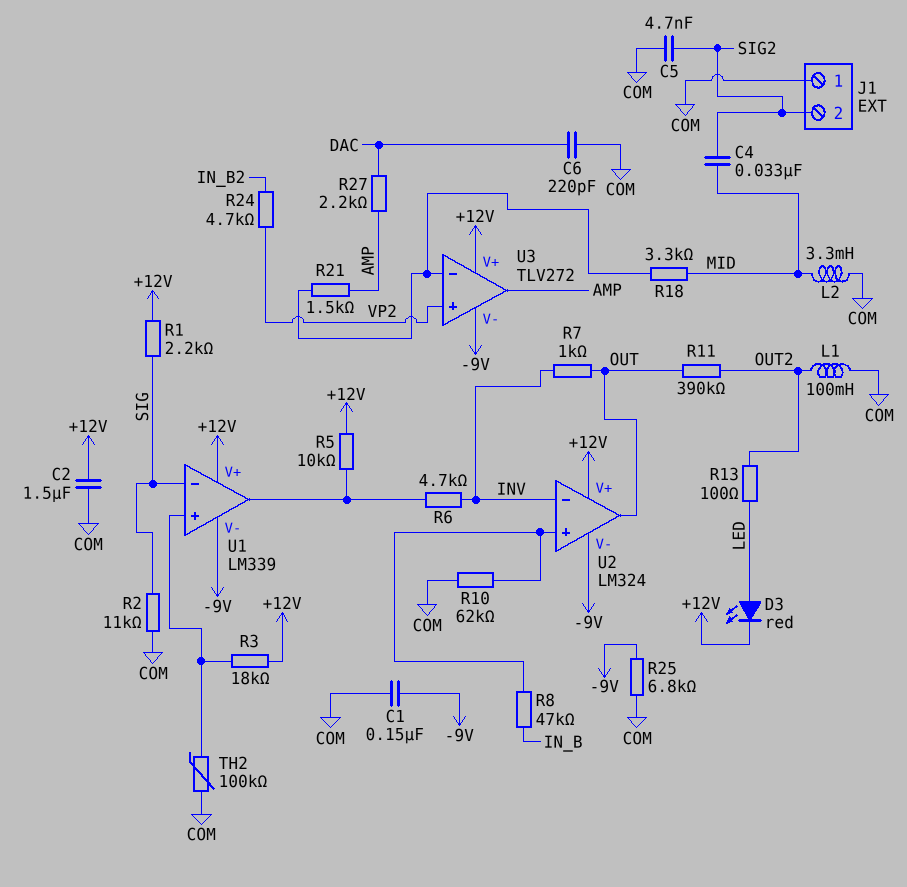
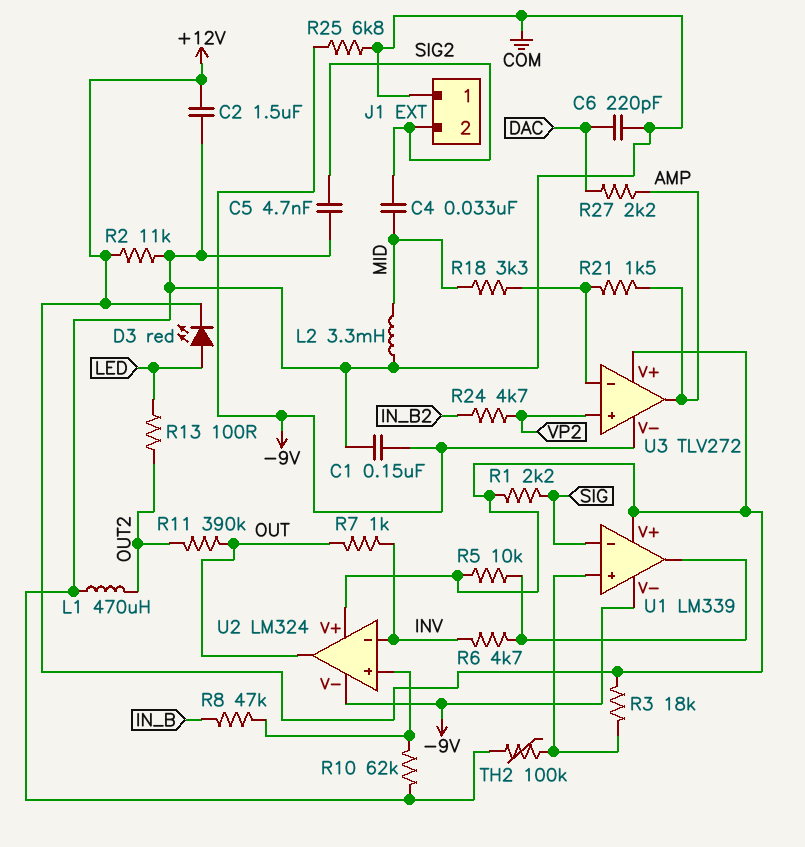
L1: 100mH (COM, OUT2) -> 470uH (COM, OUT2)
R2: 11k (COM, SIG) -> 11k (+12V, COM)

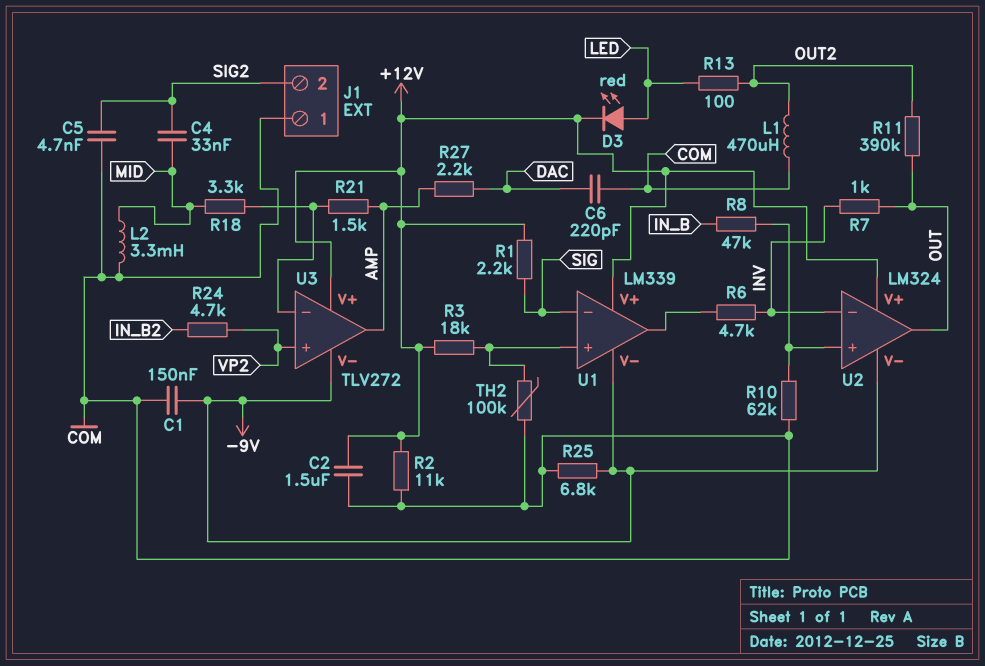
R5: 10k (+12V, U1/out) -> none

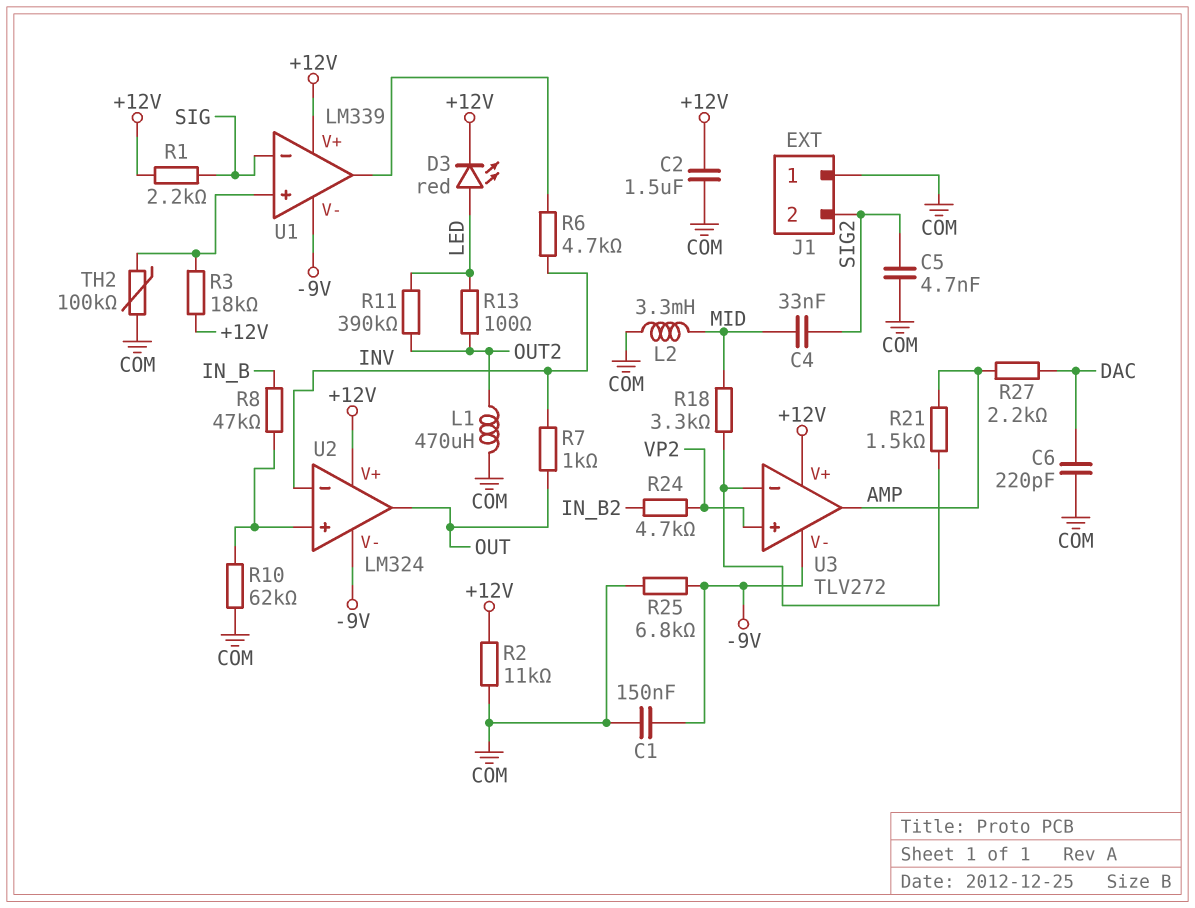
R11: 390k (OUT, OUT2) -> 390k (LED, OUT2)

